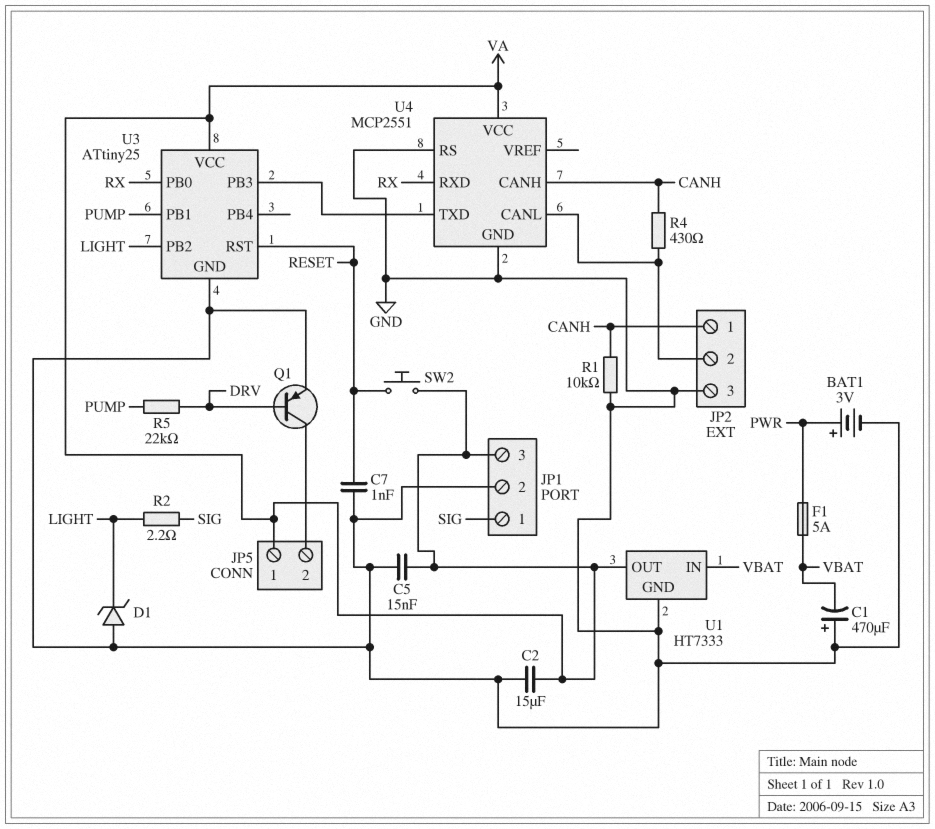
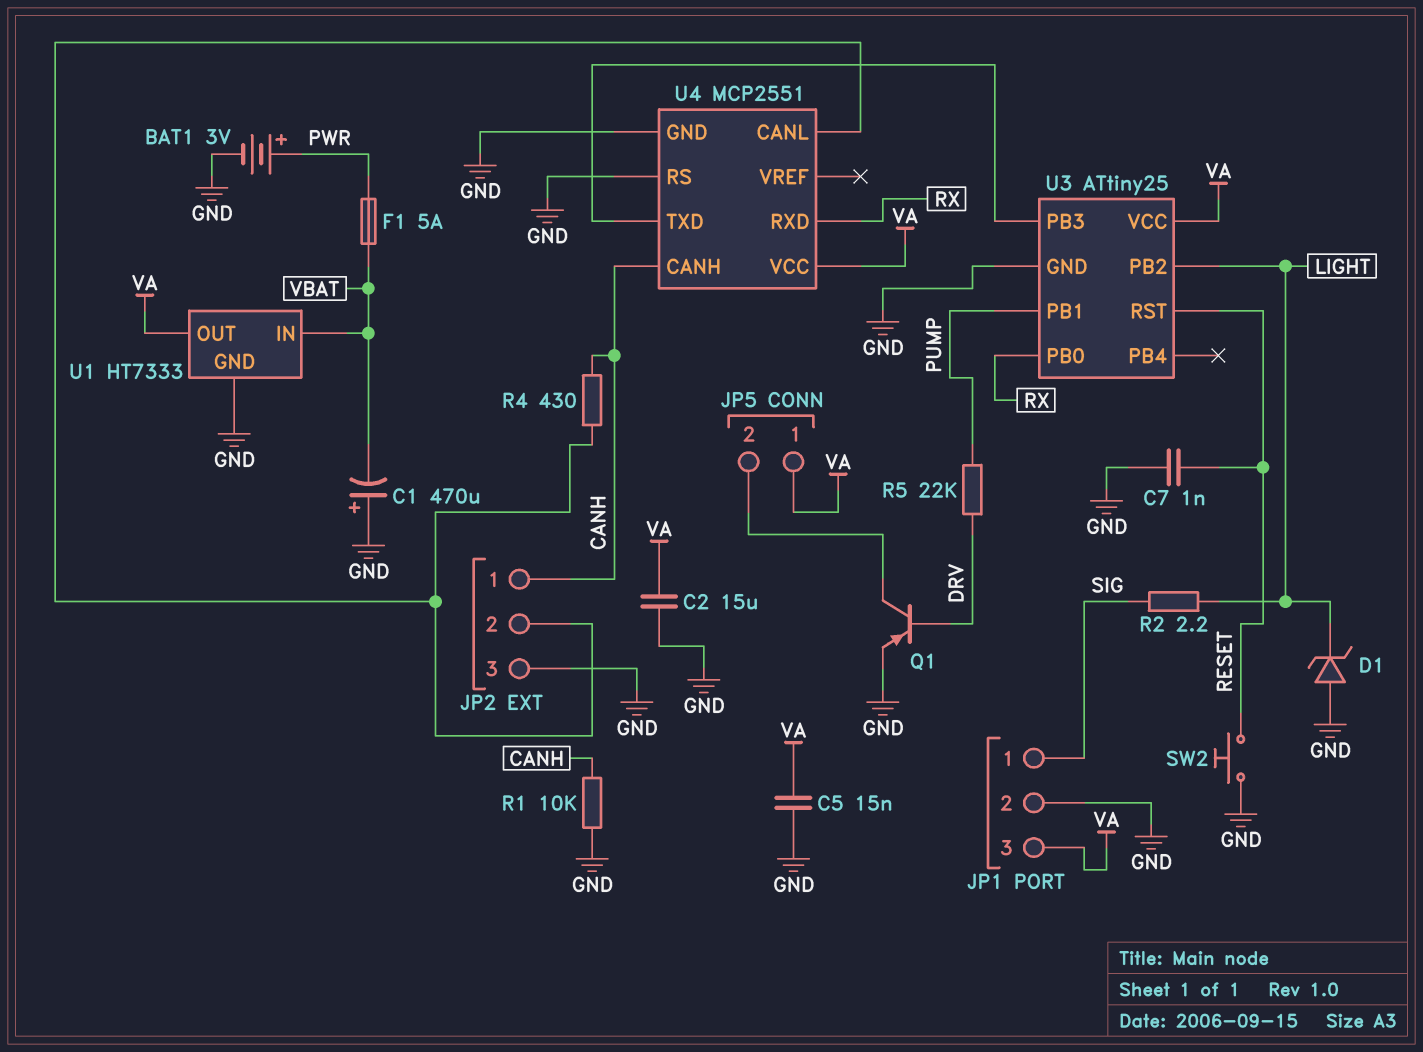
SW2: button (RESET, VA) -> button (GND, RESET)

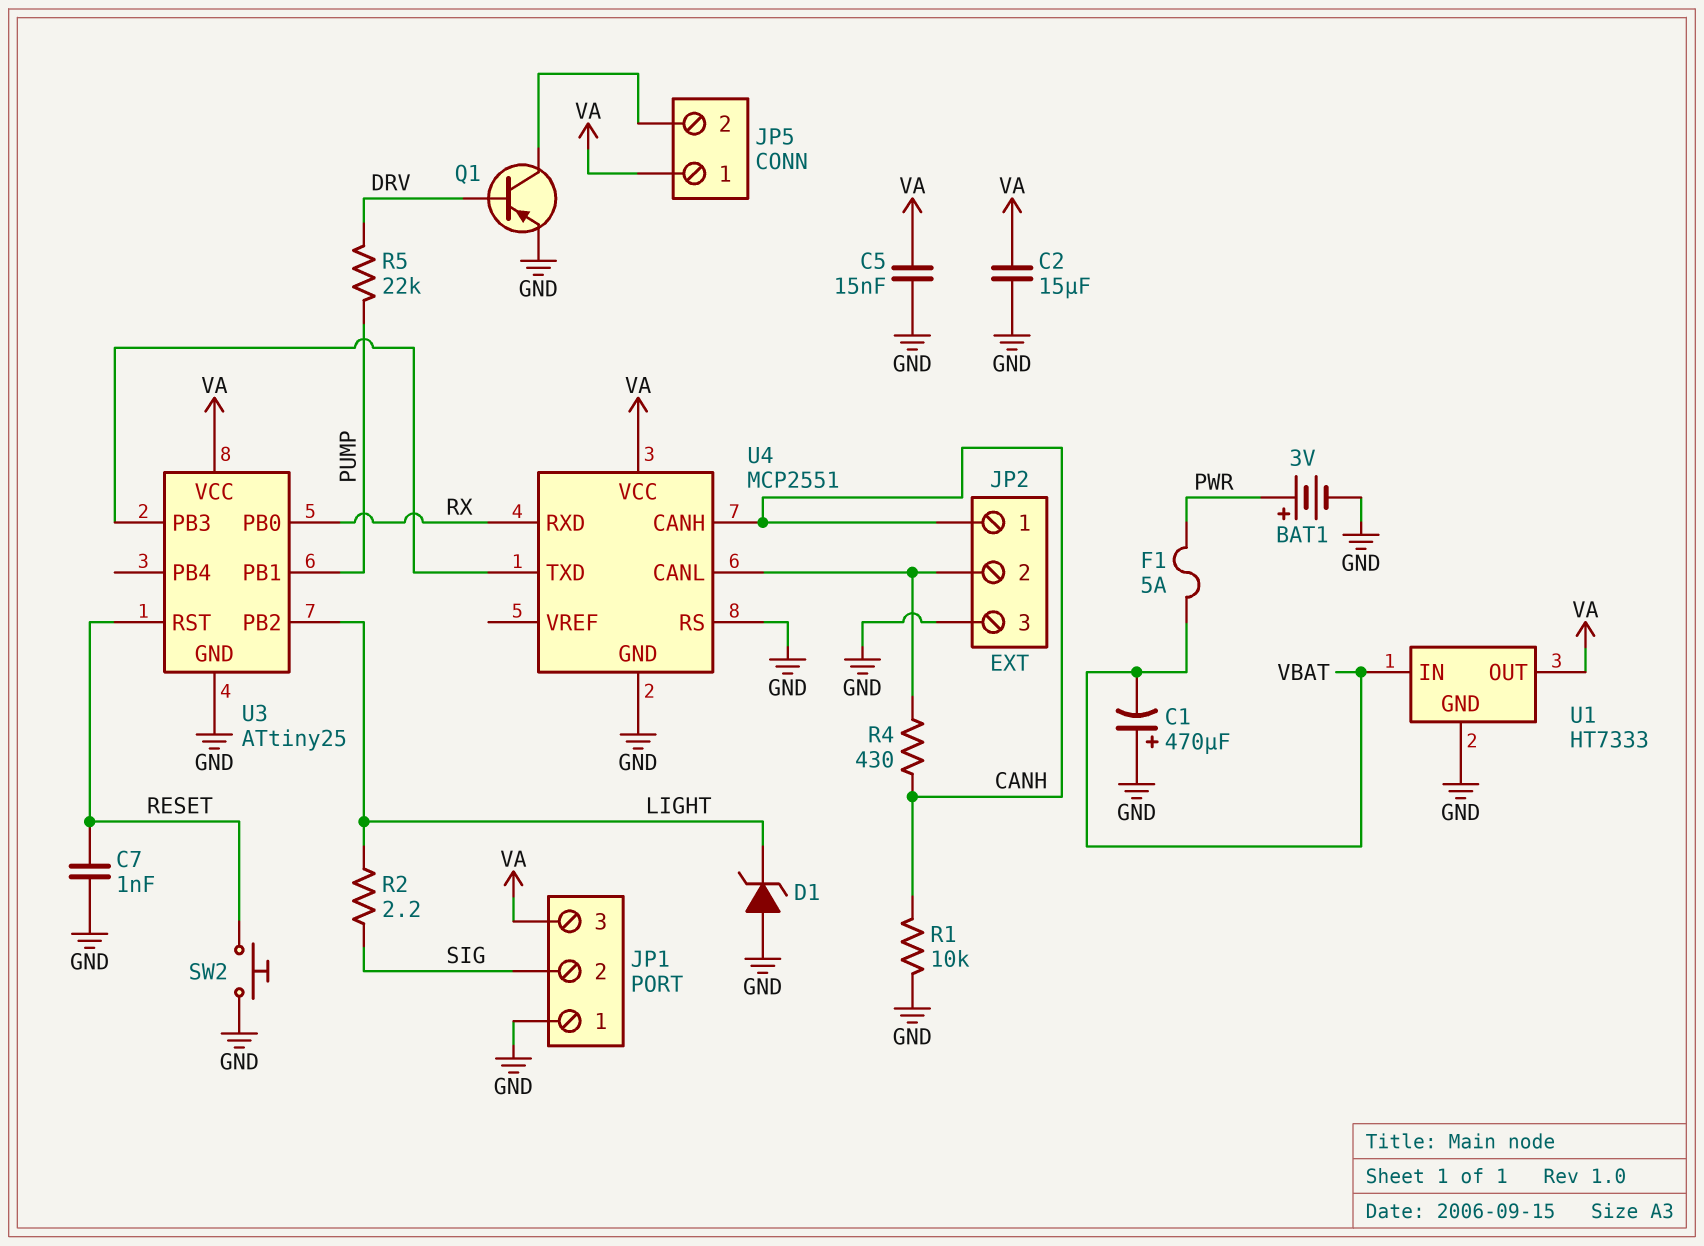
JP1 pin 1: SIG -> GND
JP1 pin 2: GND -> SIG

